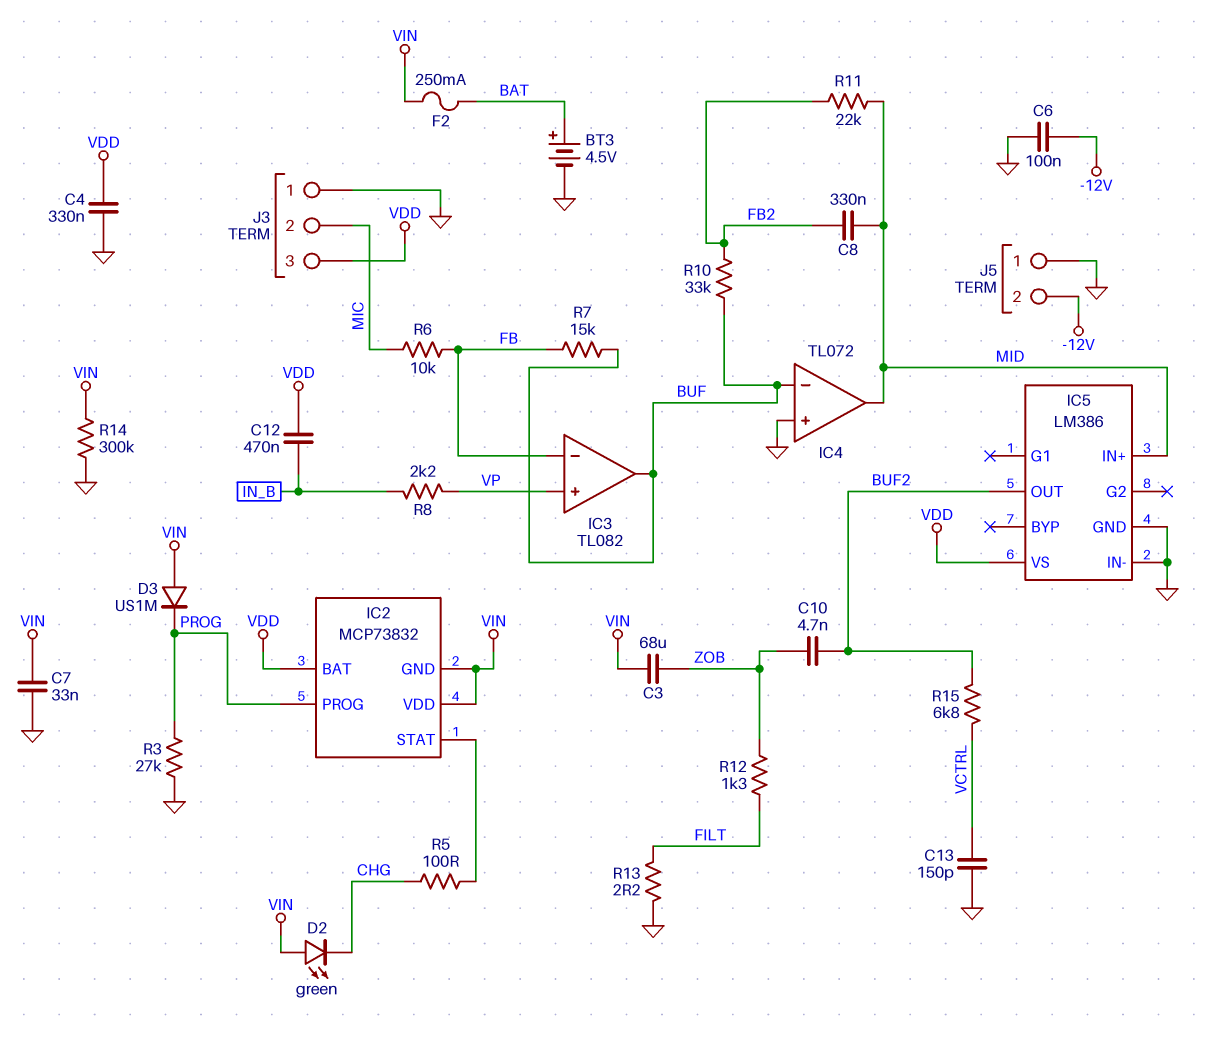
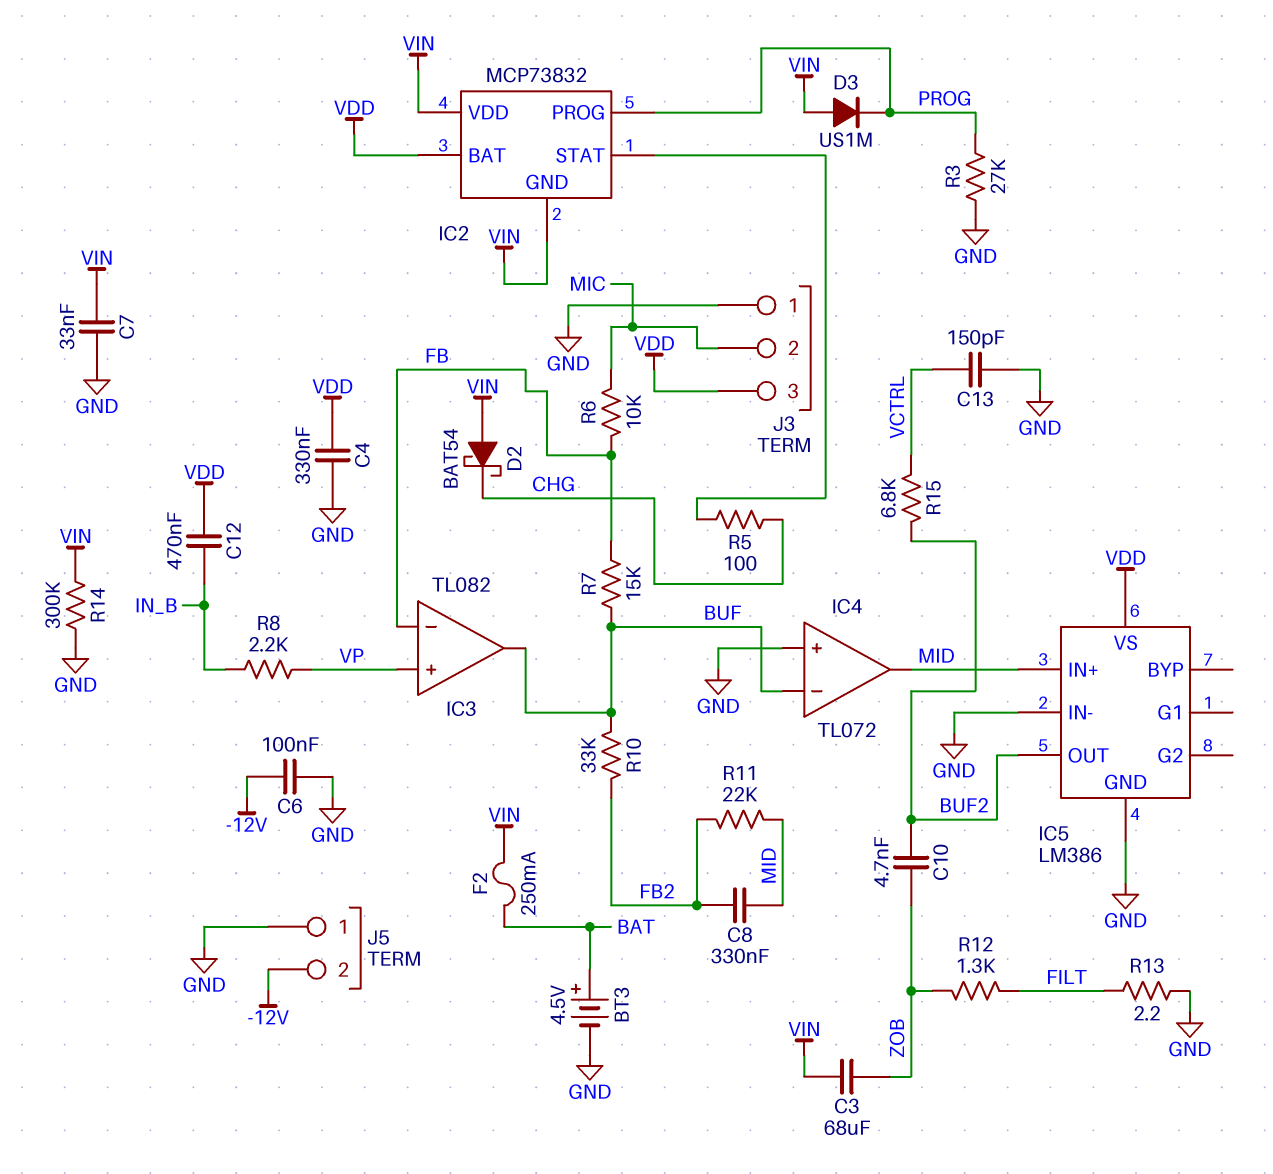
D2: LED green (A VIN, K CHG) -> schottky BAT54 (A VIN, K CHG)

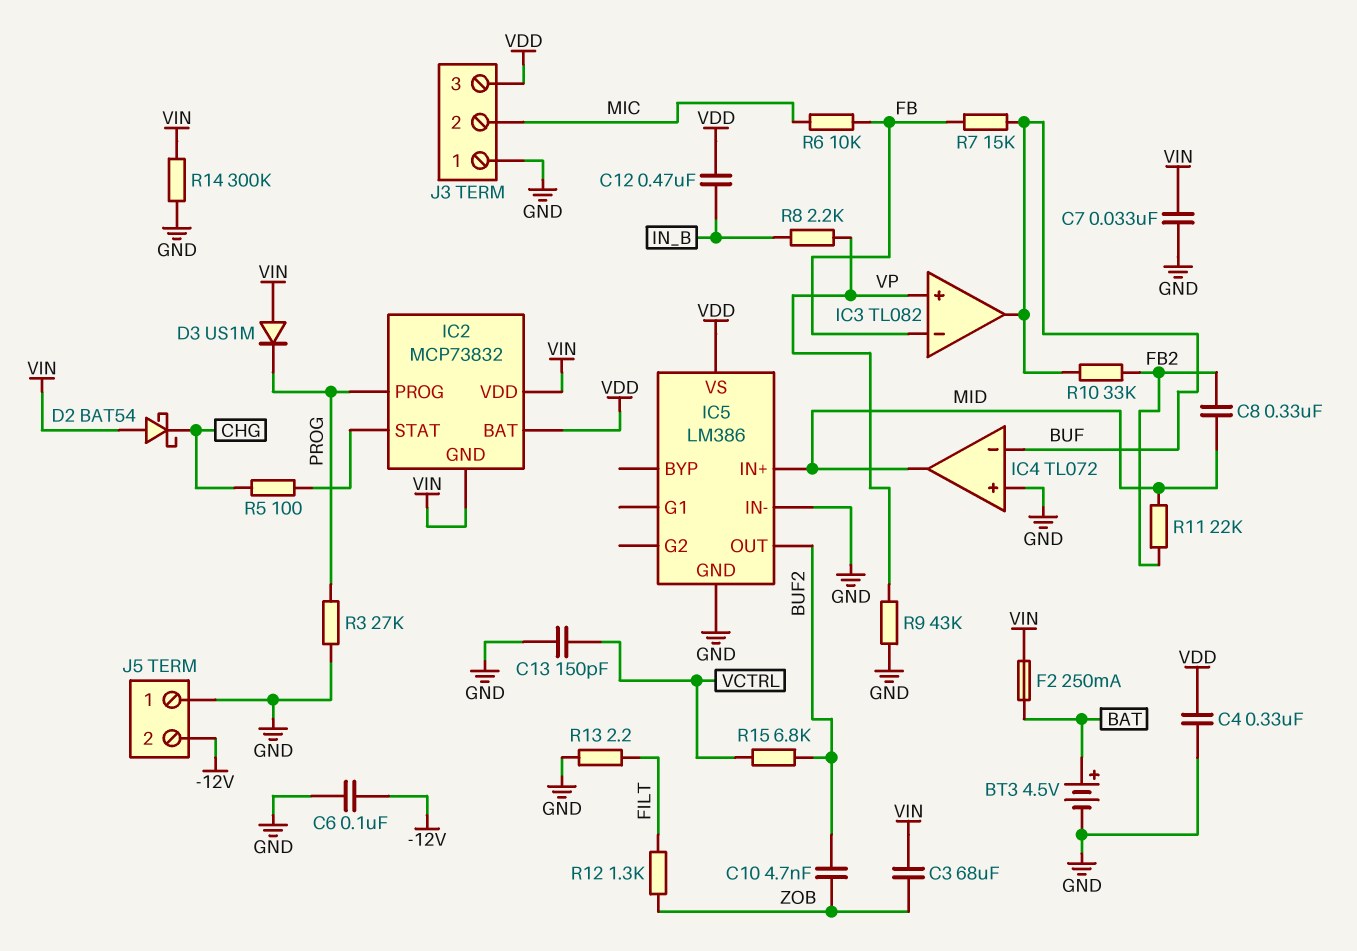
R9: none -> 43k (GND, VP)

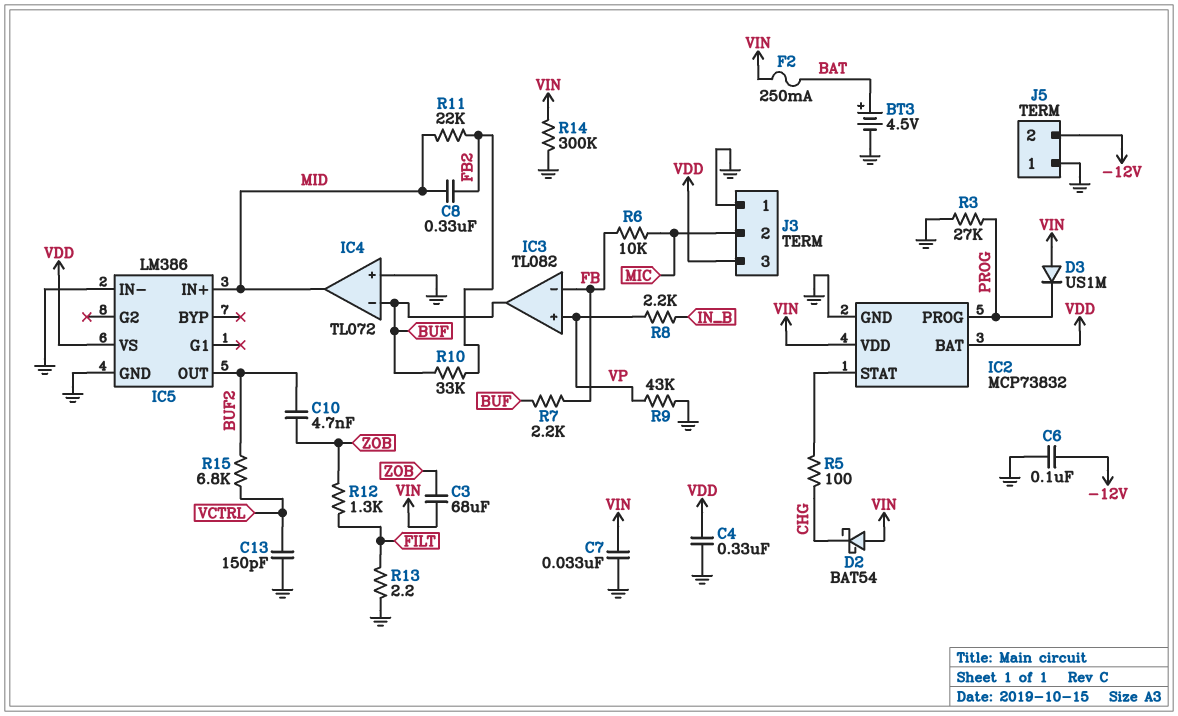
C12: 470nF (IN_B, VDD) -> none
IC2 pin GND: VIN -> GND
R7: 15k (BUF, FB) -> 2.2k (BUF, FB)

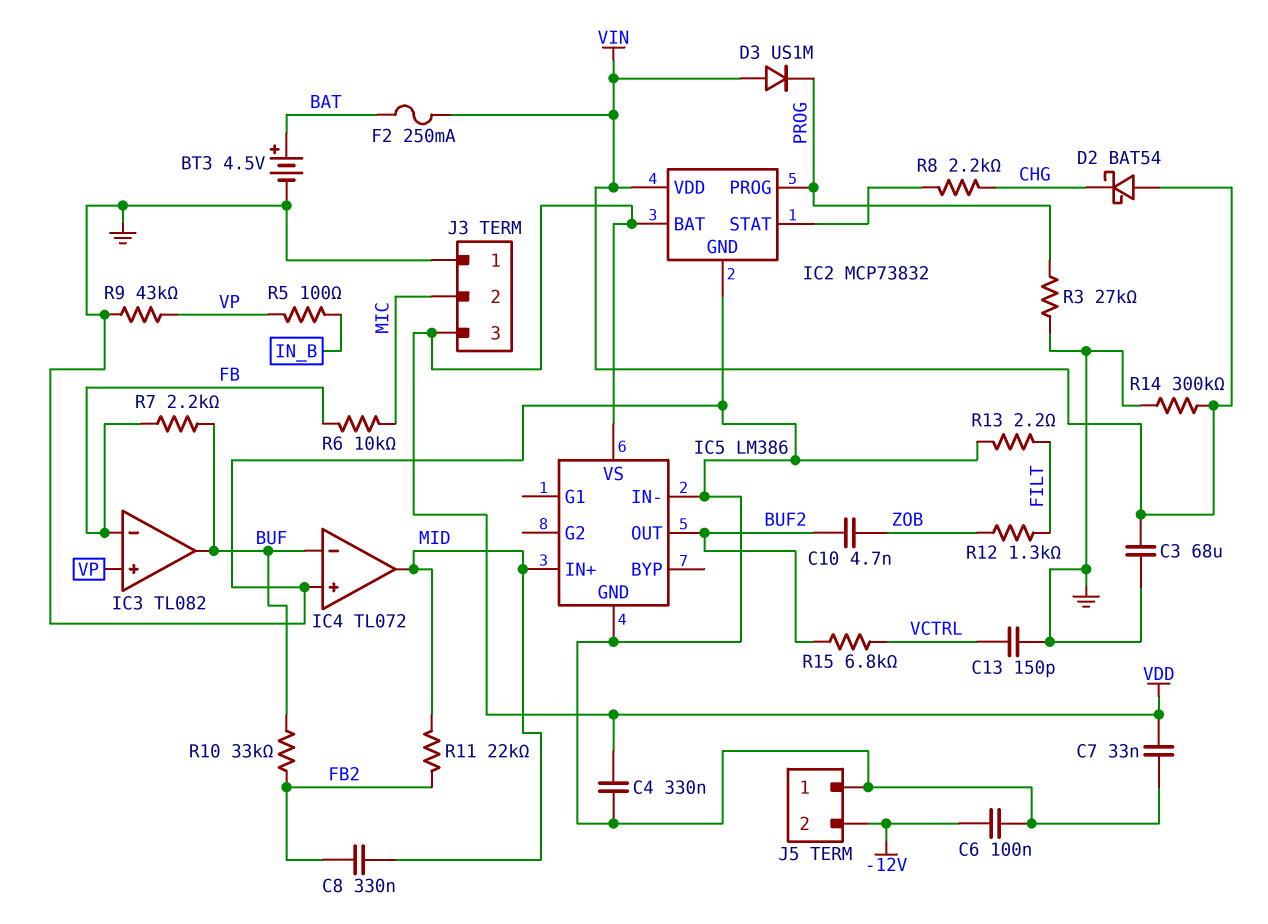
C3: 68uF (VIN, ZOB) -> 68uF (GND, VIN)
C7: 33nF (GND, VIN) -> 33nF (GND, VDD)
R5: 100 (CHG, IC2/STAT) -> 100 (IN_B, VP)
R8: 2.2k (IN_B, VP) -> 2.2k (CHG, IC2/STAT)

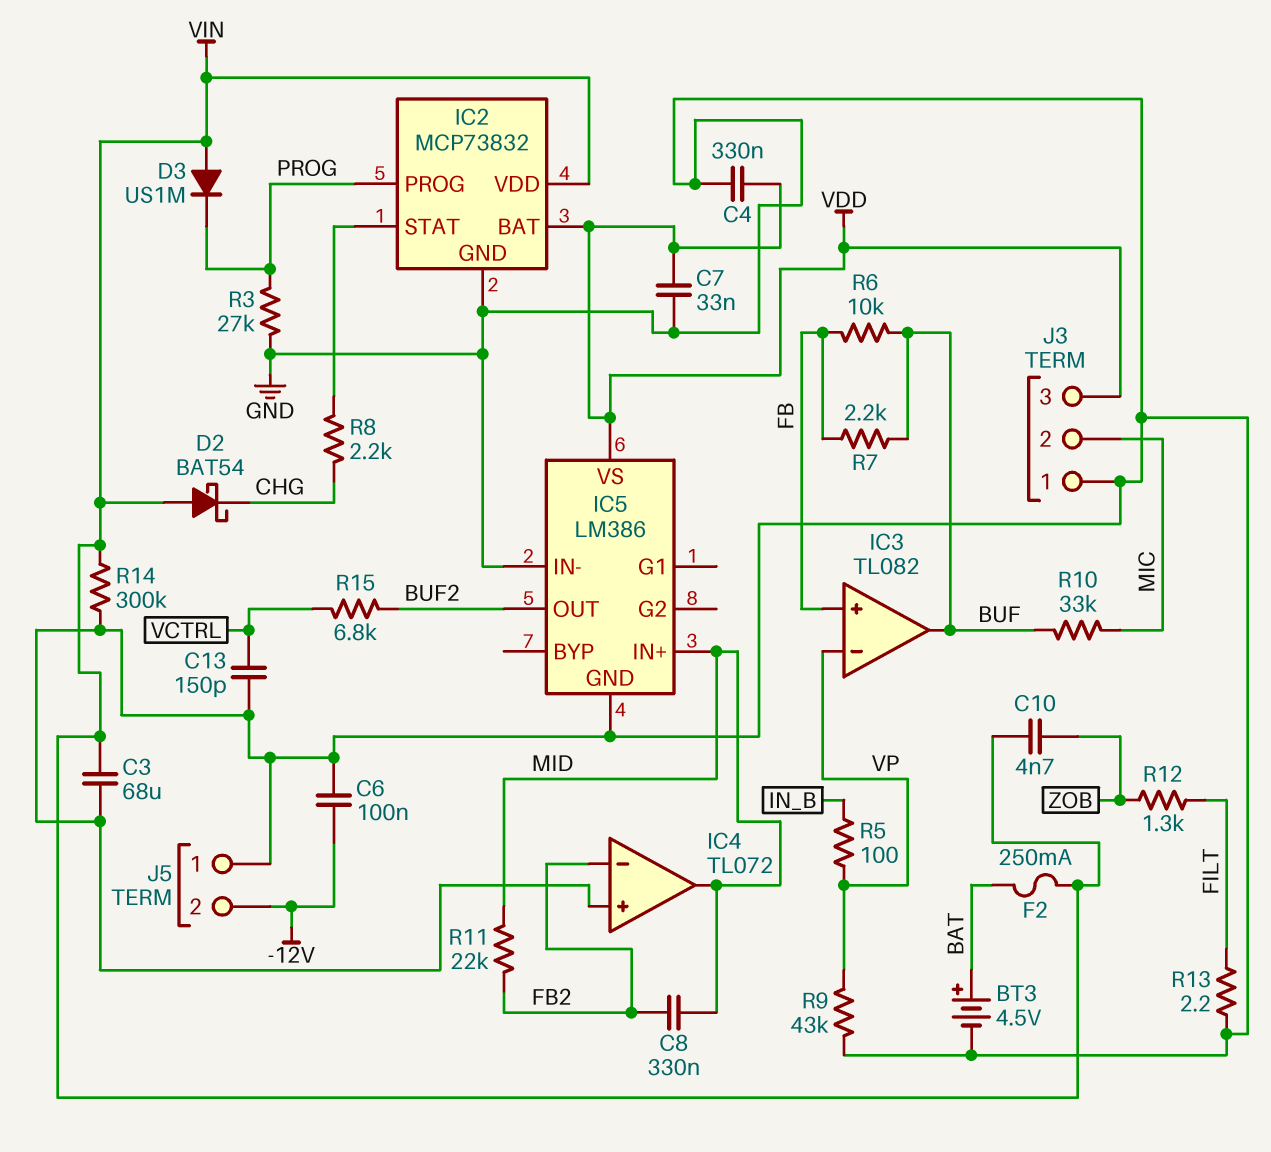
C10: 4.7nF (BUF2, ZOB) -> 4.7nF (VIN, ZOB)
IC3 pin in+: VP -> FB
IC3 pin in-: FB -> VP
IC4 pin in-: BUF -> FB2
R6: 10k (FB, MIC) -> 10k (BUF, FB)
R10: 33k (BUF, FB2) -> 33k (BUF, MIC)

